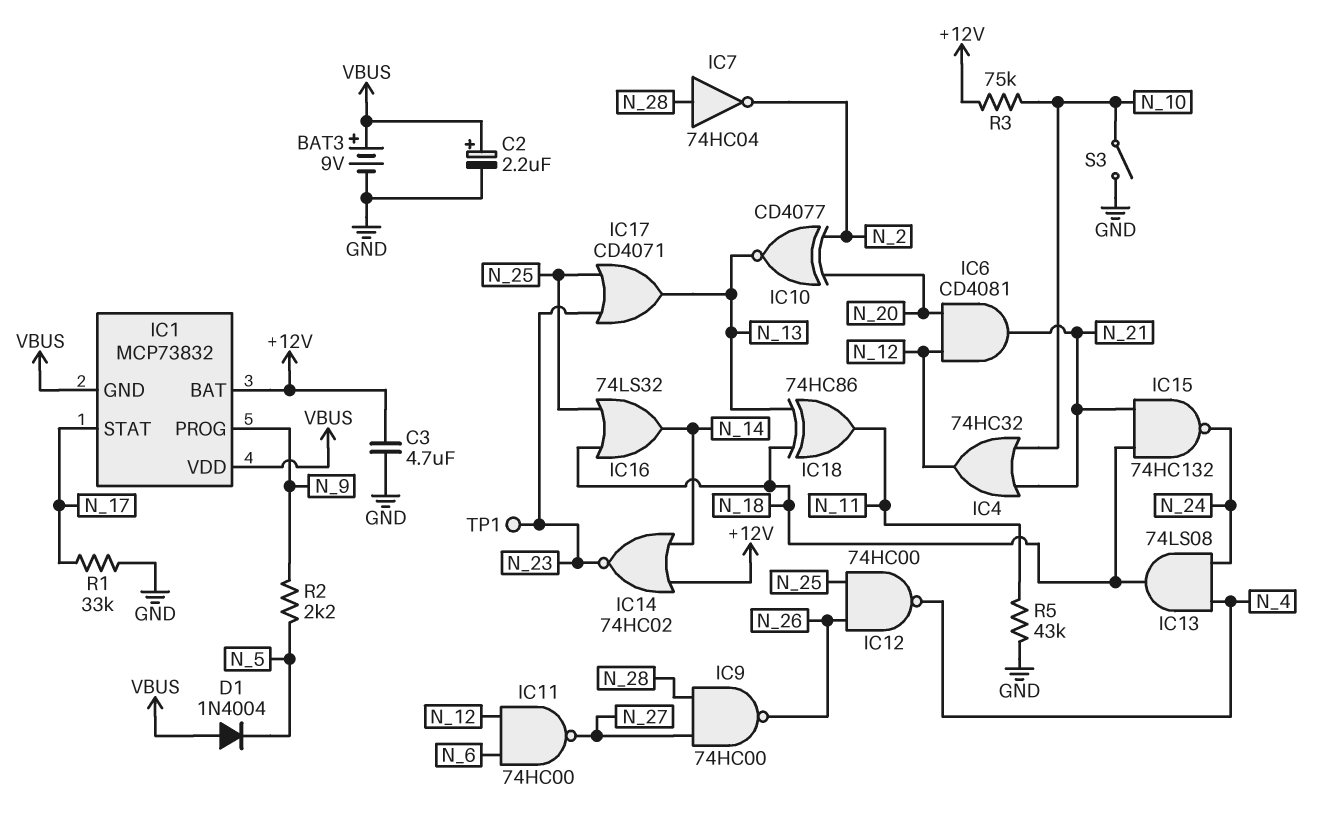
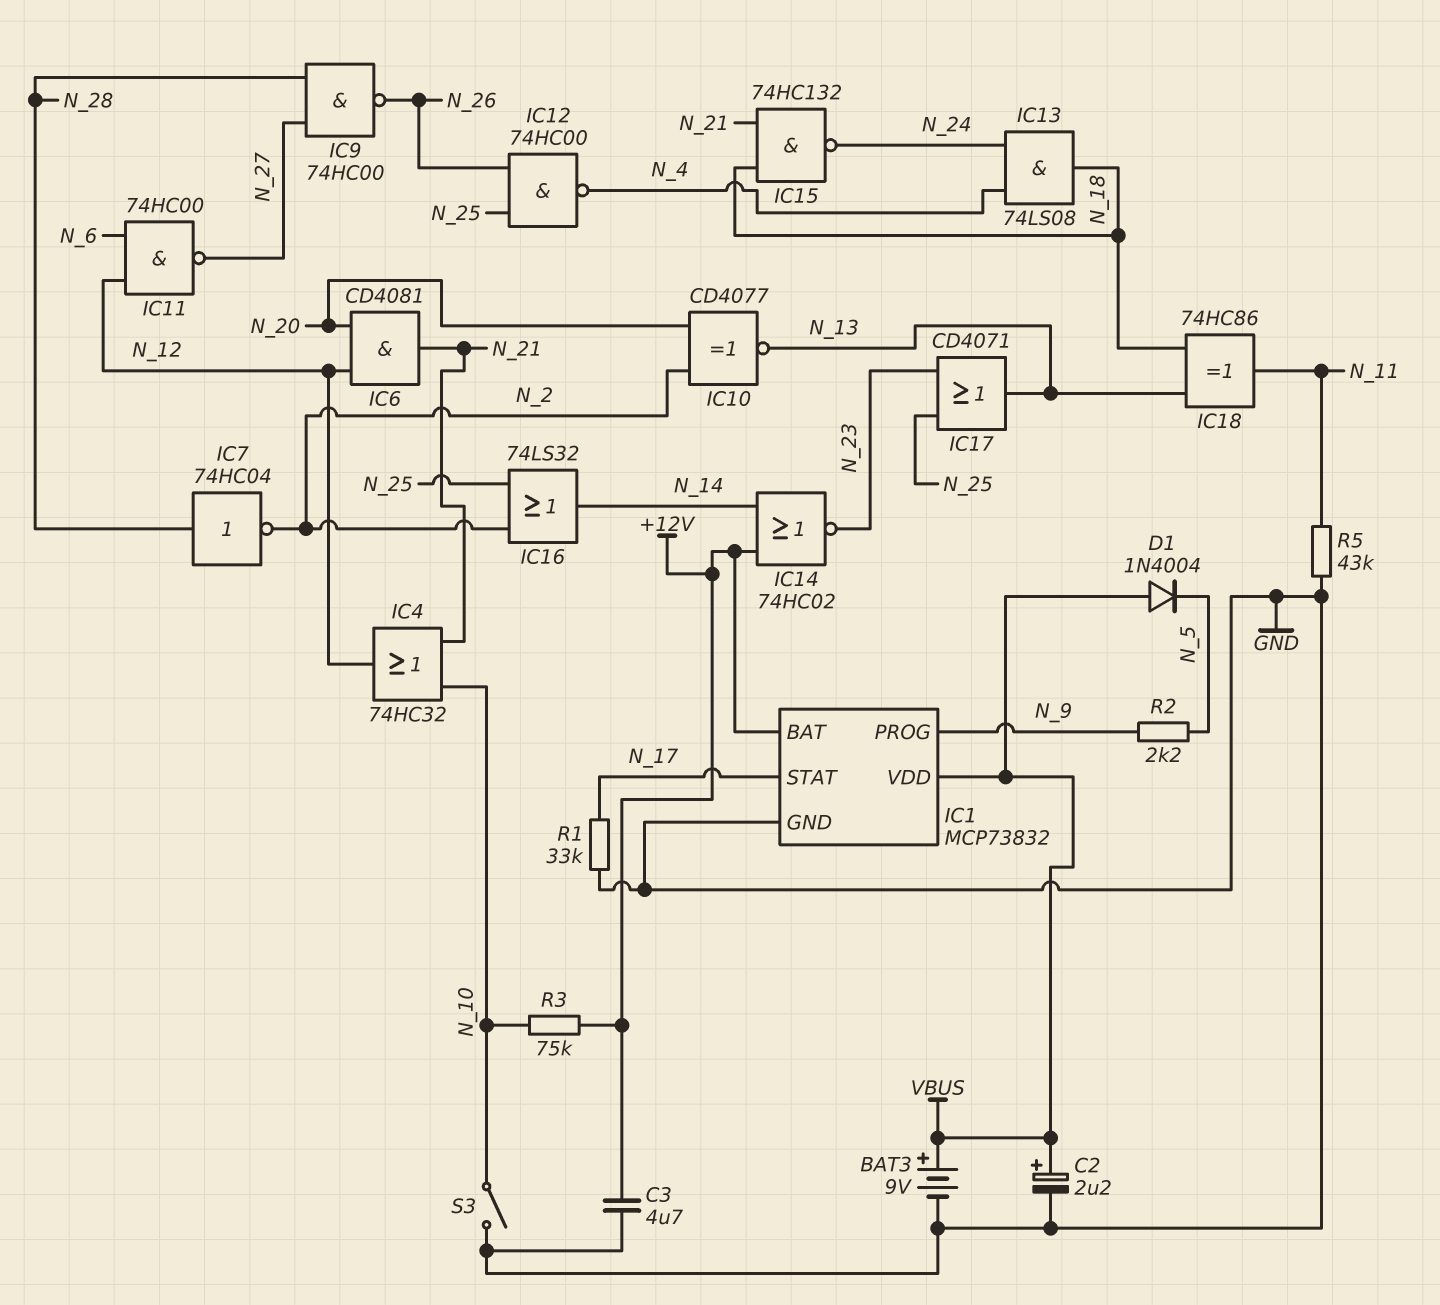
IC1 pin GND: VBUS -> GND
IC16: OR 74LS32 (in N_18, in N_25, out N_14) -> OR 74LS32 (in N_2, in N_25, out N_14)
TP1: test point (N_23) -> none

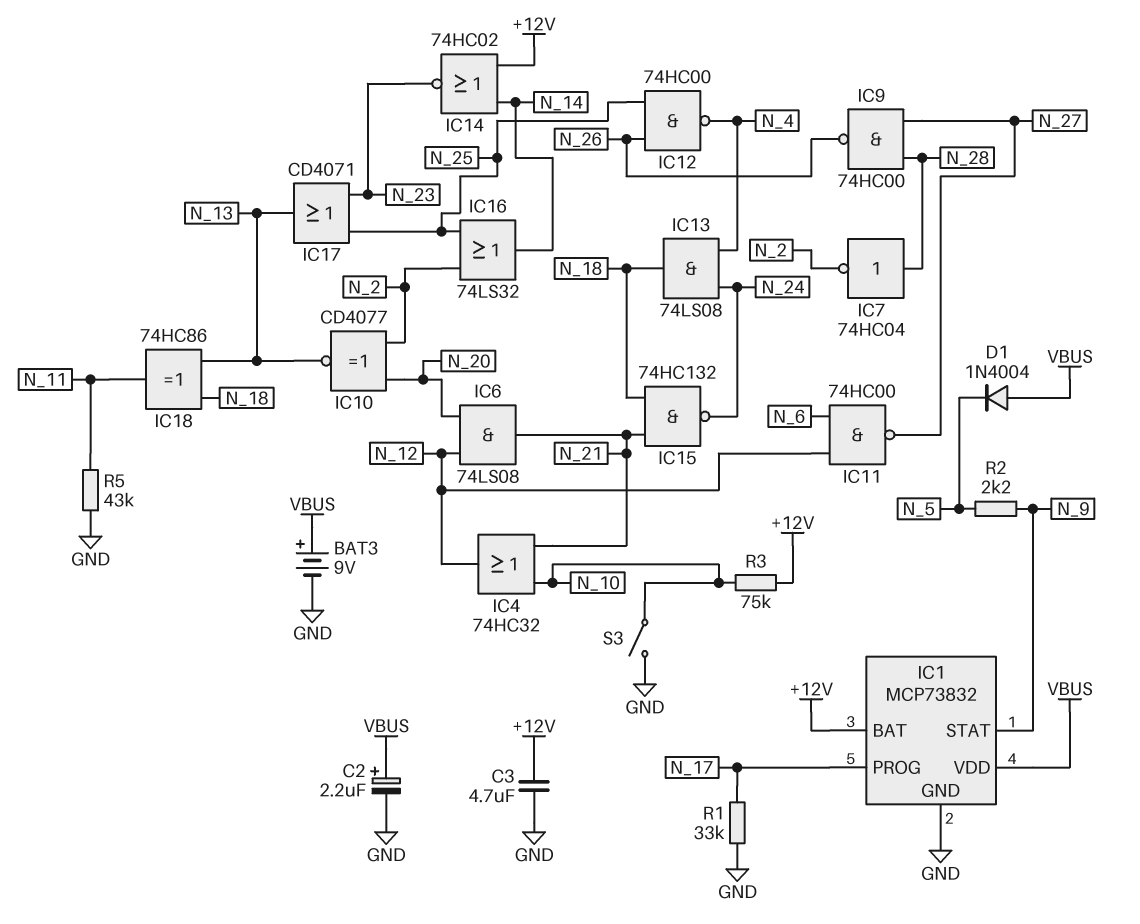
IC1 pin PROG: N_9 -> N_17
IC1 pin STAT: N_17 -> N_9
IC6: AND CD4081 (in N_12, in N_20, out N_21) -> AND 74LS08 (in N_12, in N_20, out N_21)

